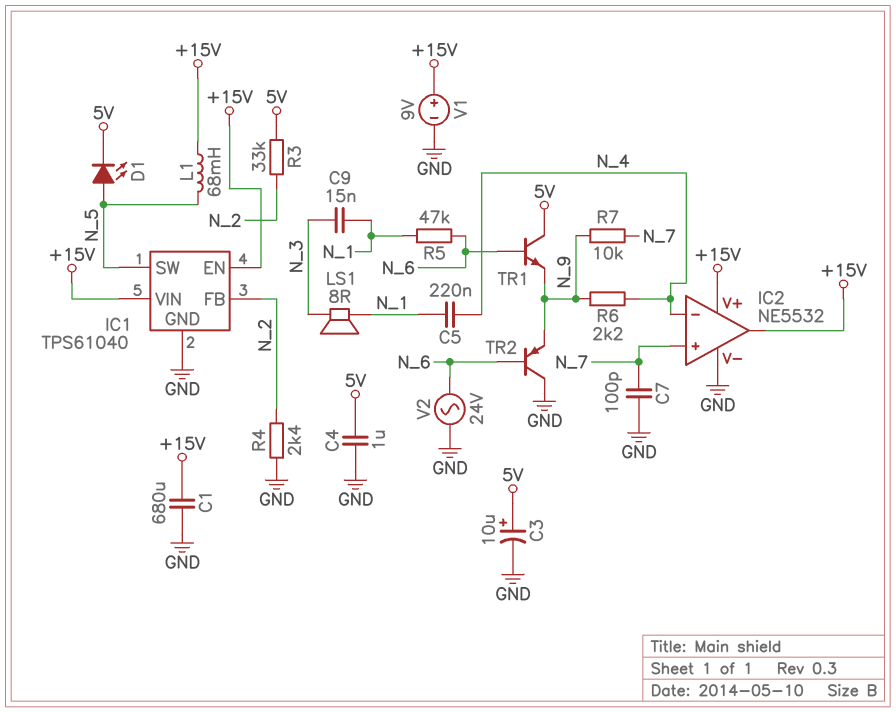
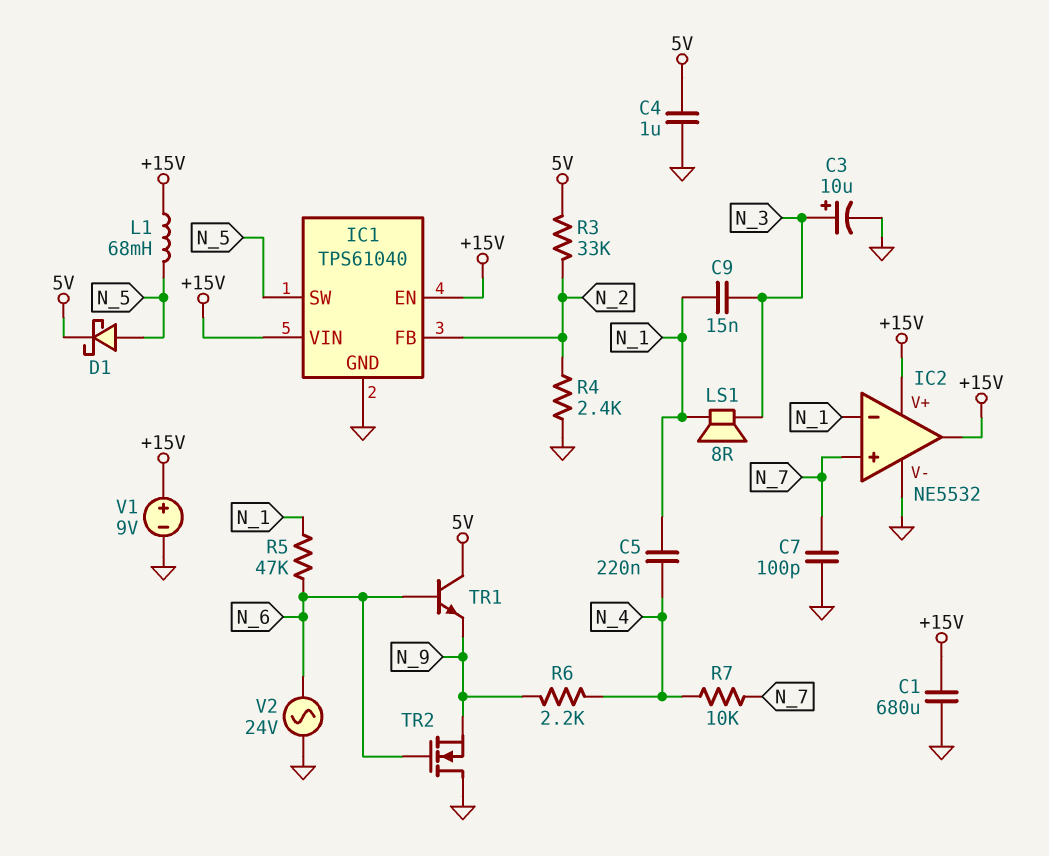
C3: 10uF (plus 5V, minus GND) -> 10uF (plus N_3, minus GND)
D1: LED (A N_5, K 5V) -> schottky (A N_5, K 5V)
IC2 pin in-: N_4 -> N_1
R7: 10k (N_7, N_9) -> 10k (N_4, N_7)
TR2: PNP (B N_6, C GND, E N_9) -> NMOS (G N_6, D GND, S N_9)

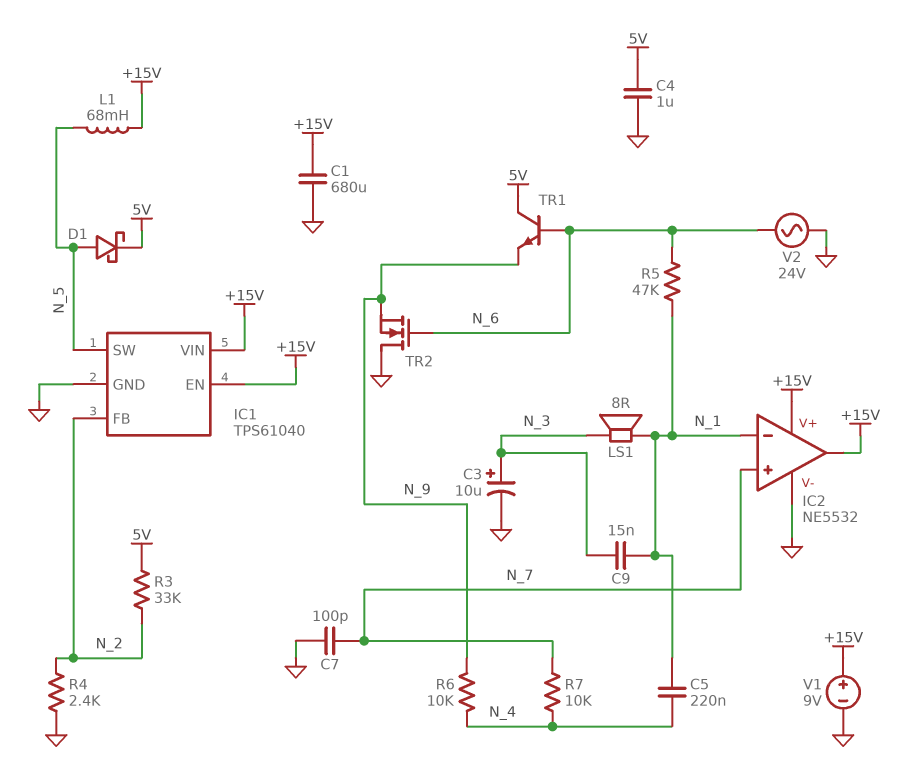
R6: 2.2k (N_4, N_9) -> 10k (N_4, N_9)

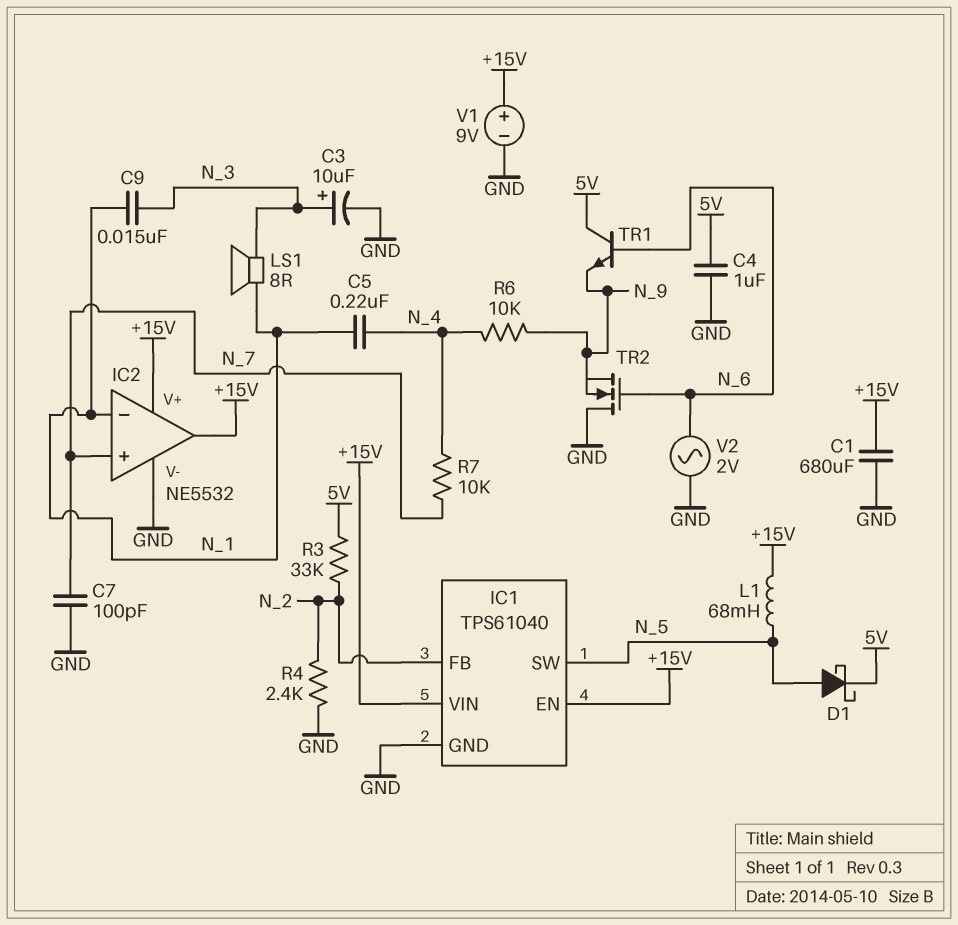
R5: 47k (N_1, N_6) -> none
V2: AC 24V (GND, N_6) -> AC 2V (GND, N_6)

